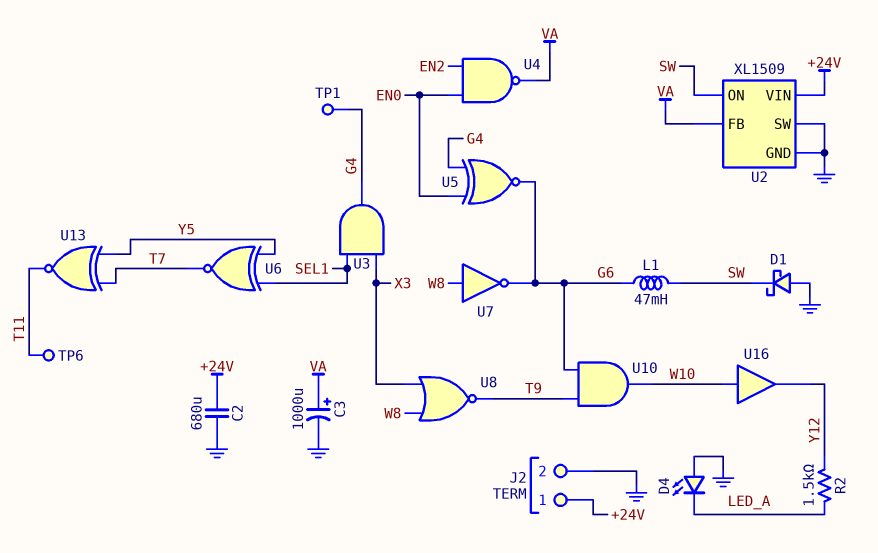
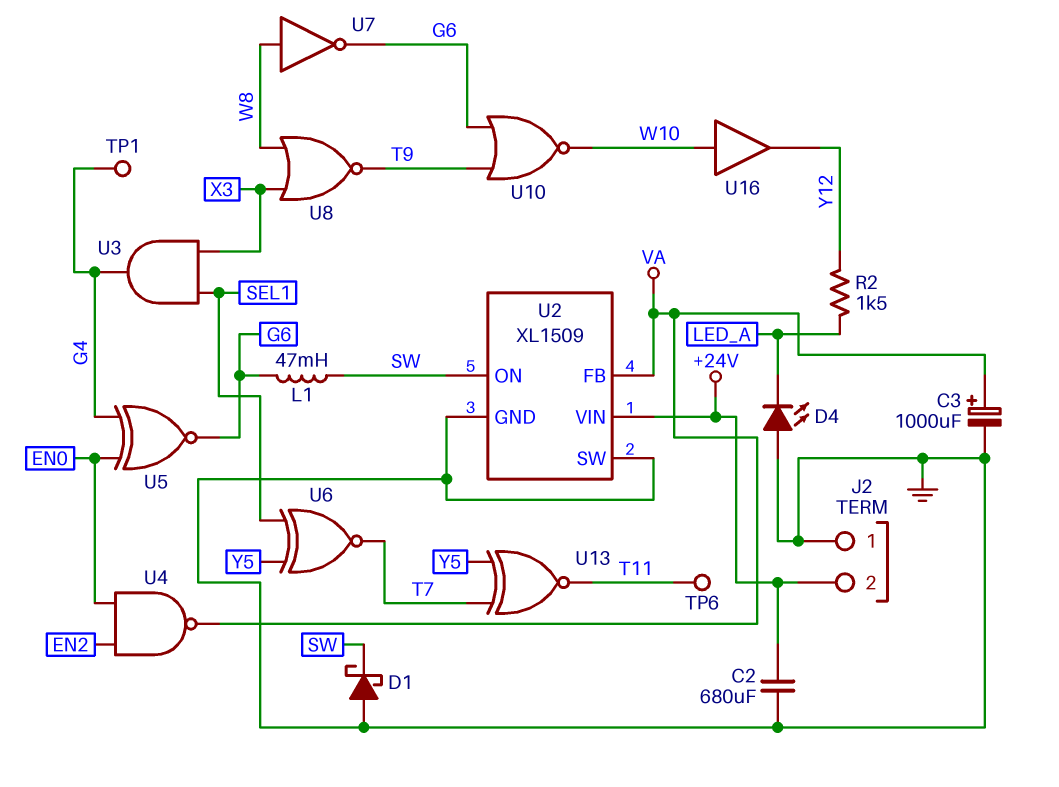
J2 pin 1: +24V -> GND
J2 pin 2: GND -> +24V
U10: AND (in G6, in T9, out W10) -> NOR (in G6, in T9, out W10)

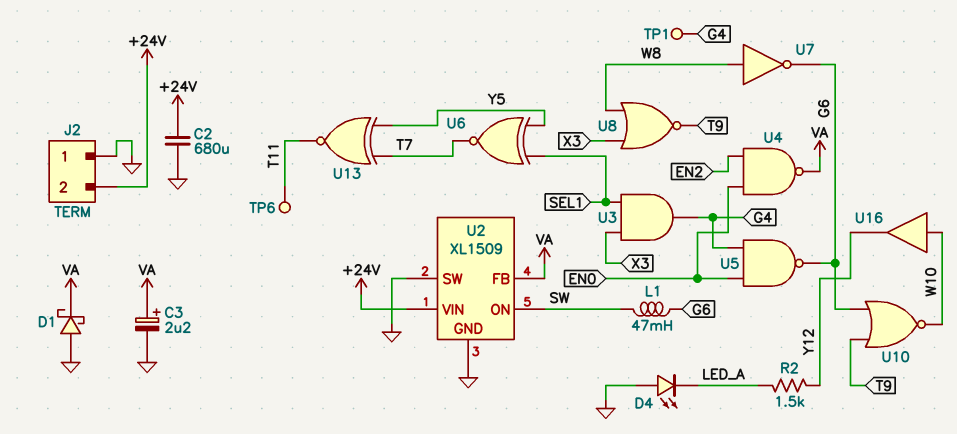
C3: 1000uF (plus VA, minus GND) -> 2.2uF (plus VA, minus GND)
D1: schottky (A GND, K SW) -> schottky (A GND, K VA)
U5: XNOR (in EN0, in G4, out G6) -> NAND (in EN0, in G4, out G6)

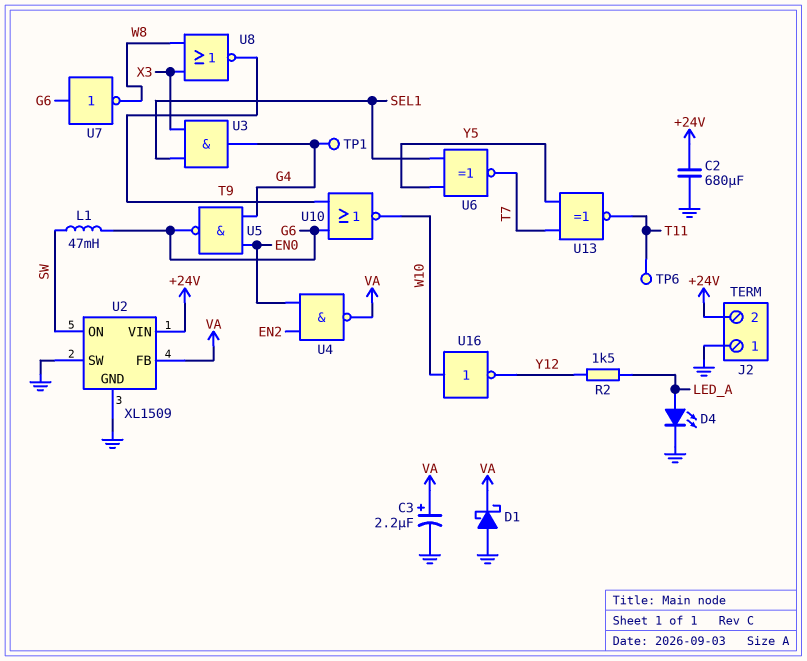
D4: LED (A GND, K LED_A) -> LED (A LED_A, K GND)
U7: NOT (in W8, out G6) -> NOT (in G6, out W8)
U16: buffer (in W10, out Y12) -> NOT (in W10, out Y12)

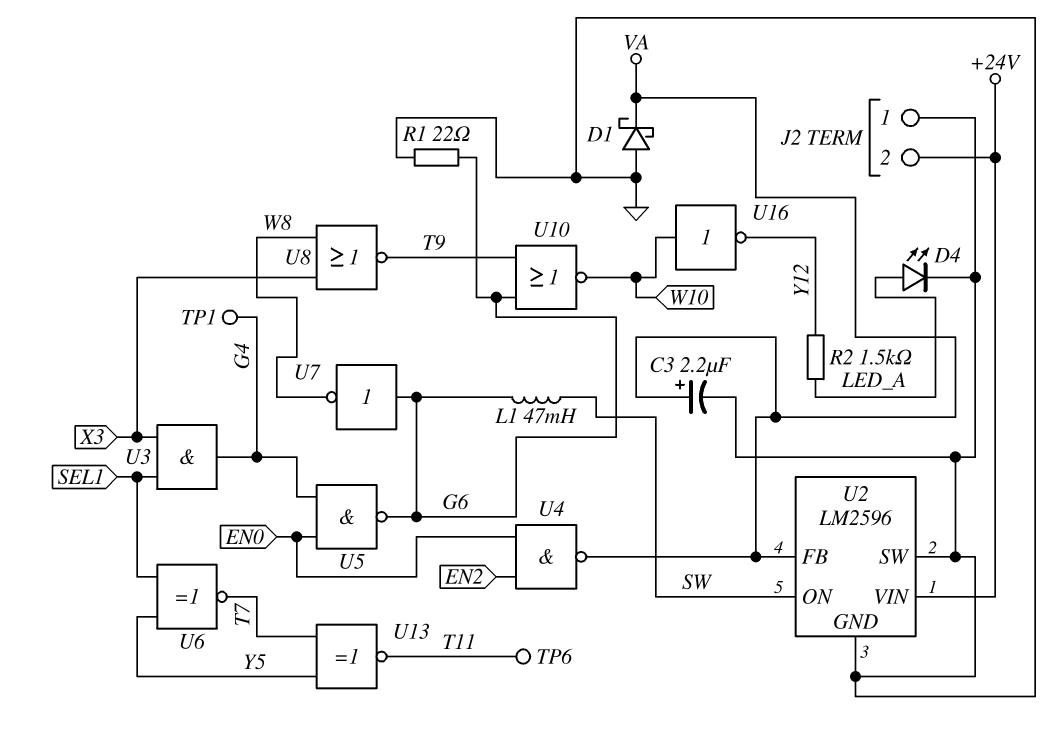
C2: 680uF (+24V, GND) -> none
R1: none -> 22 (G6, GND)
U2: XL1509 -> LM2596

